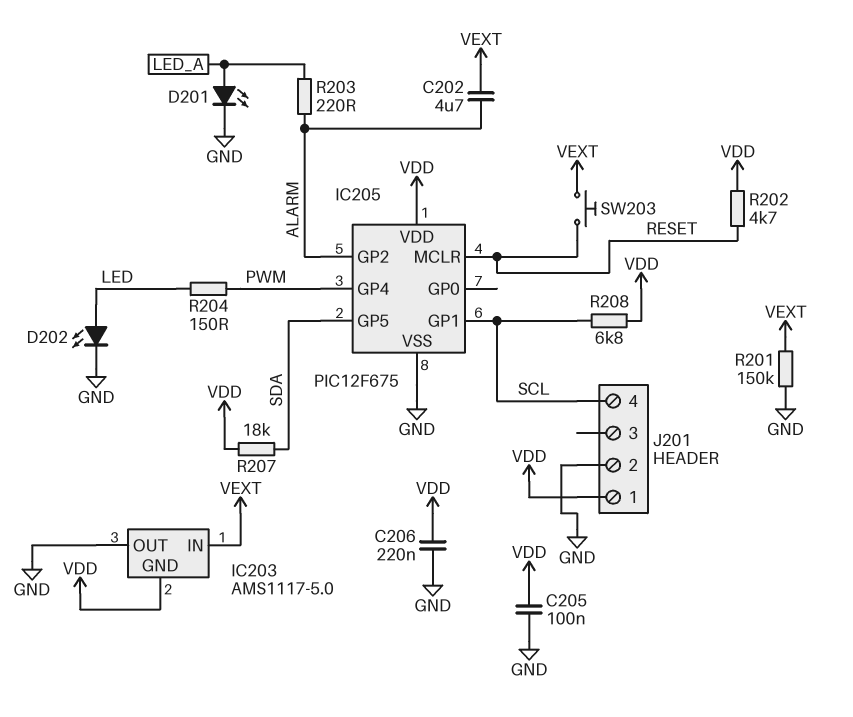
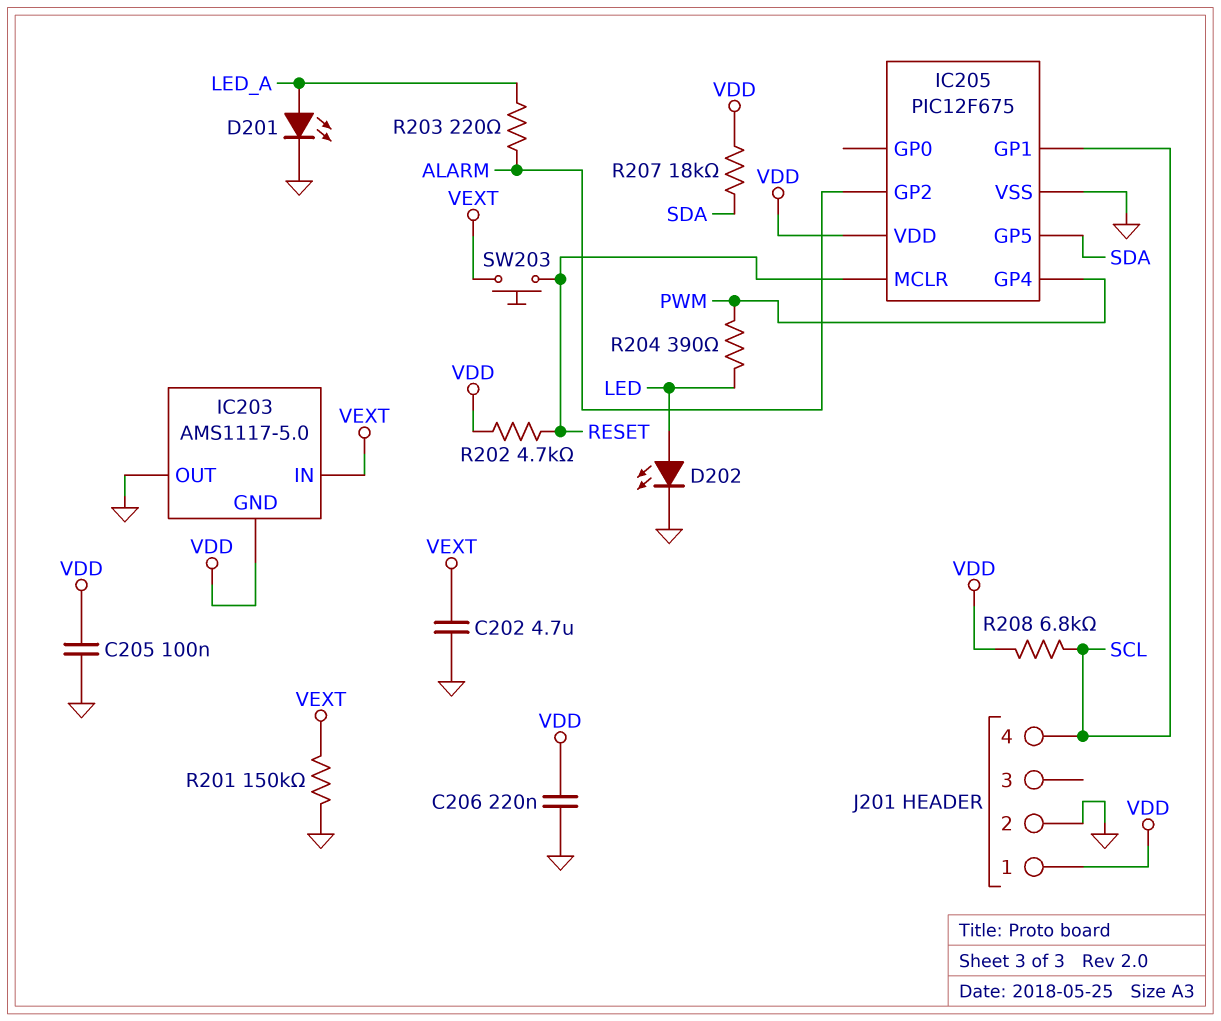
C202: 4.7uF (ALARM, VEXT) -> 4.7uF (GND, VEXT)
R204: 150 (LED, PWM) -> 390 (LED, PWM)

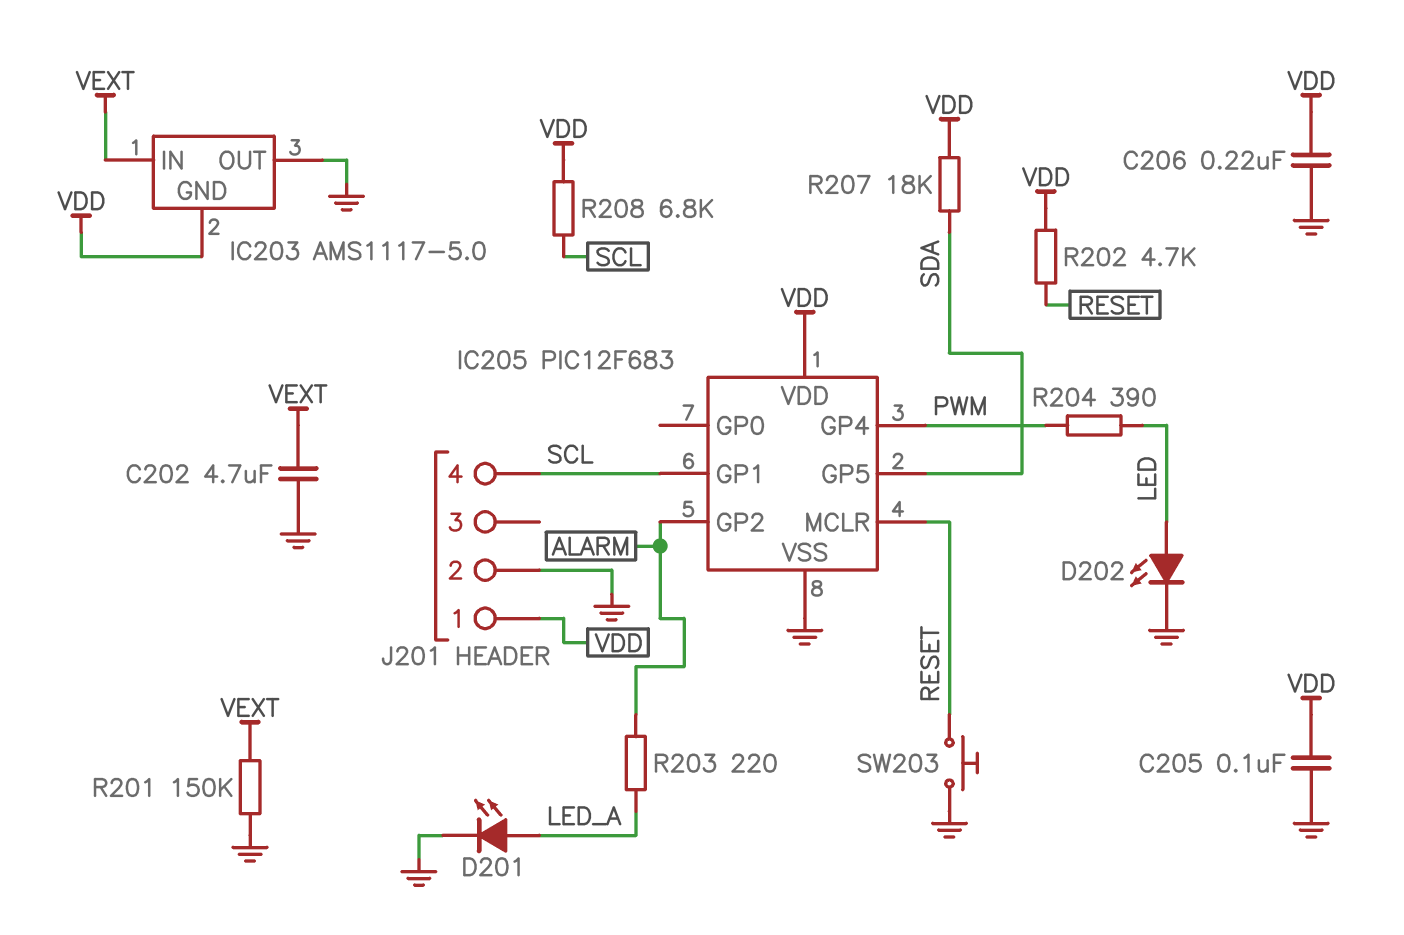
IC205: PIC12F675 -> PIC12F683
SW203: button (RESET, VEXT) -> button (GND, RESET)

